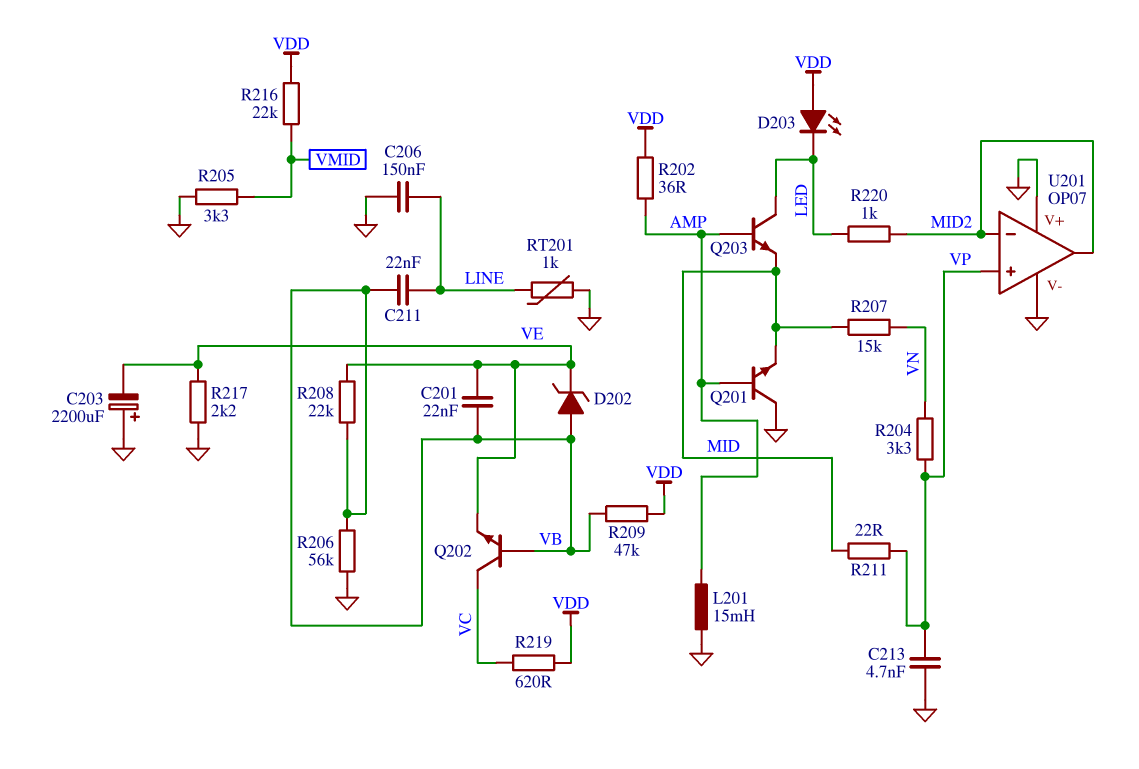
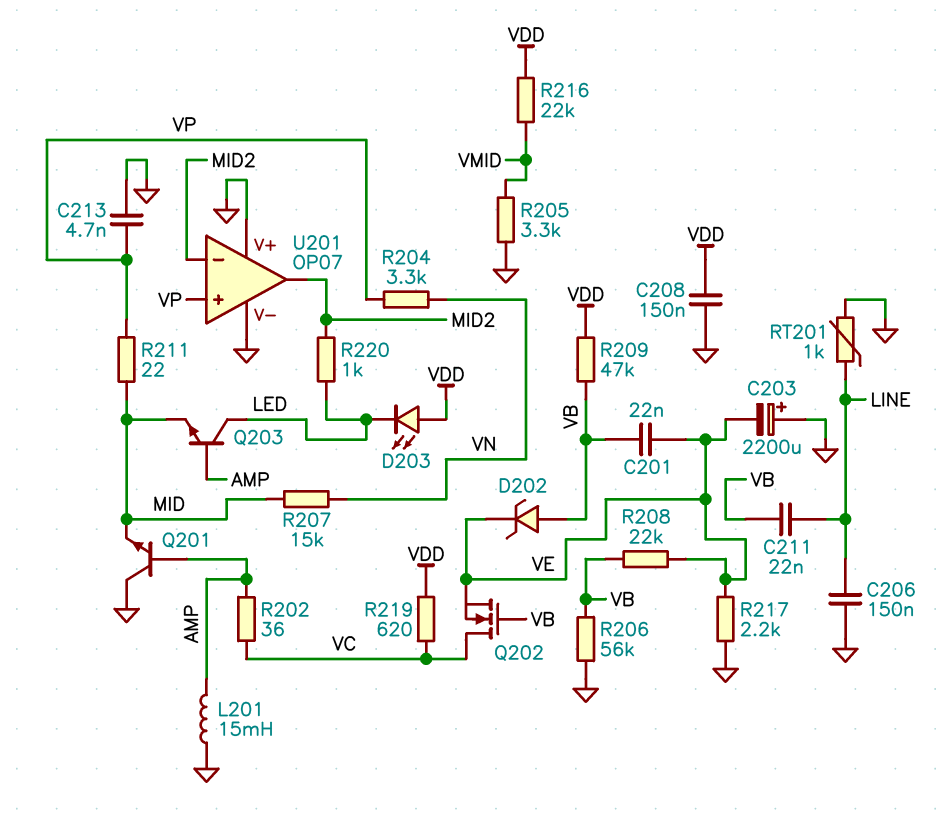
C208: none -> 150nF (GND, VDD)
Q202: NPN (B VB, C VC, E VE) -> NMOS (G VB, D VC, S VE)
R202: 36 (AMP, VDD) -> 36 (AMP, VC)

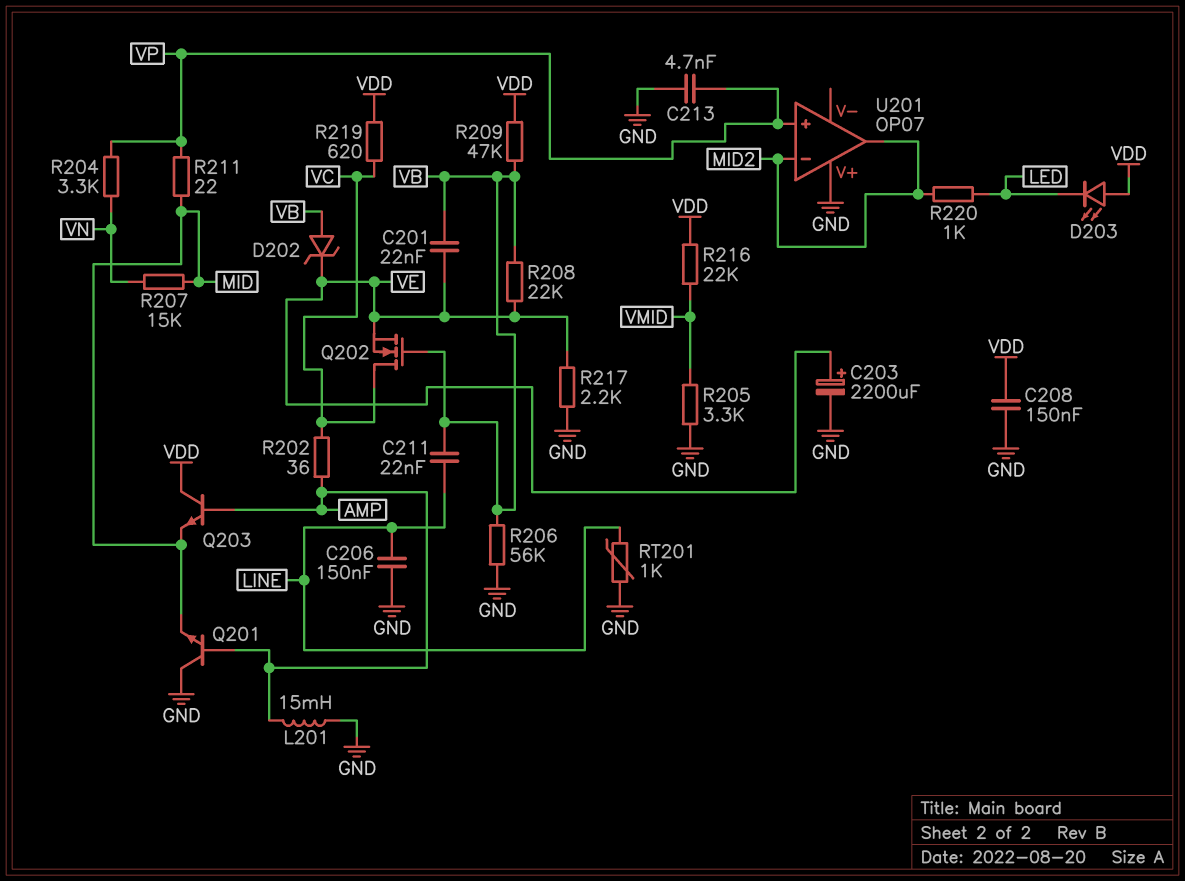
C203: 2200uF (plus GND, minus VE) -> 2200uF (plus VE, minus GND)
Q203: NPN (B AMP, C LED, E MID) -> NPN (B AMP, C VDD, E MID)
U201 pin V-: GND -> none

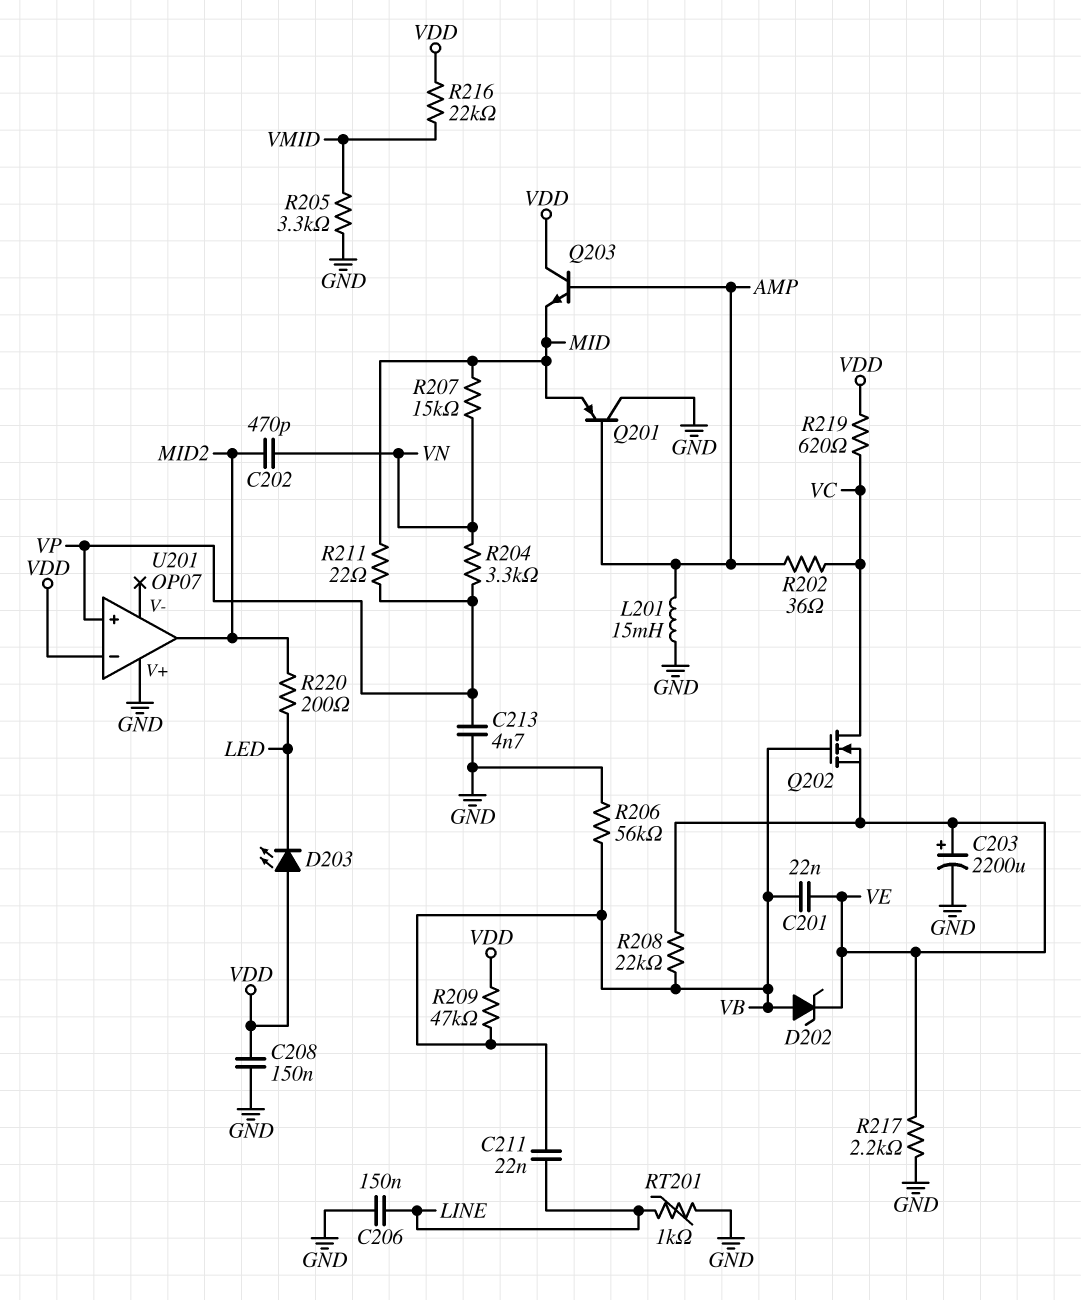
C202: none -> 470pF (MID2, VN)
Q201: NPN (B AMP, C GND, E MID) -> PNP (B AMP, C GND, E MID)
R220: 1k (LED, MID2) -> 200 (LED, MID2)
U201 pin in-: MID2 -> VDD

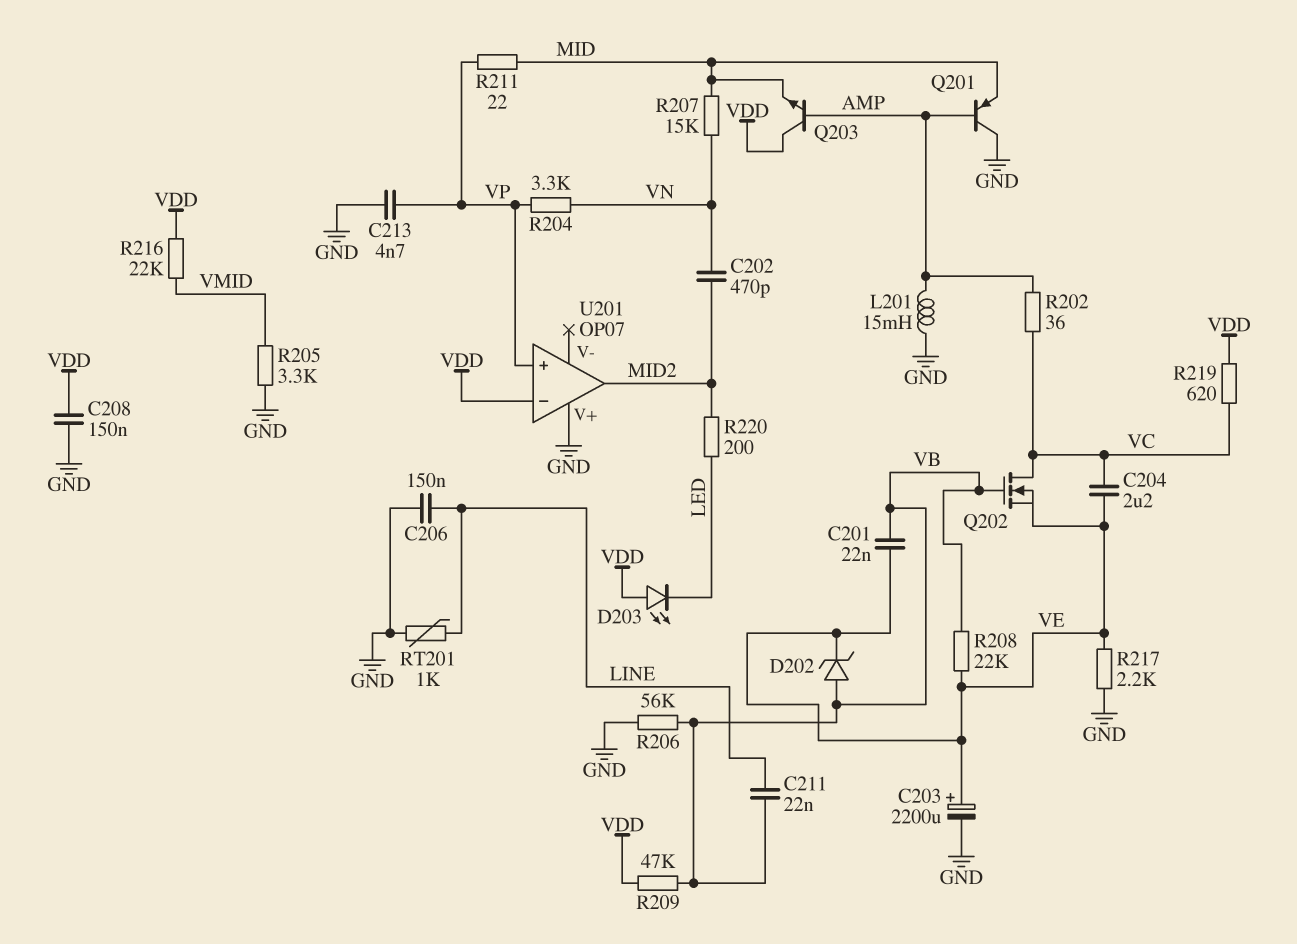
C204: none -> 2.2uF (VC, VE)

